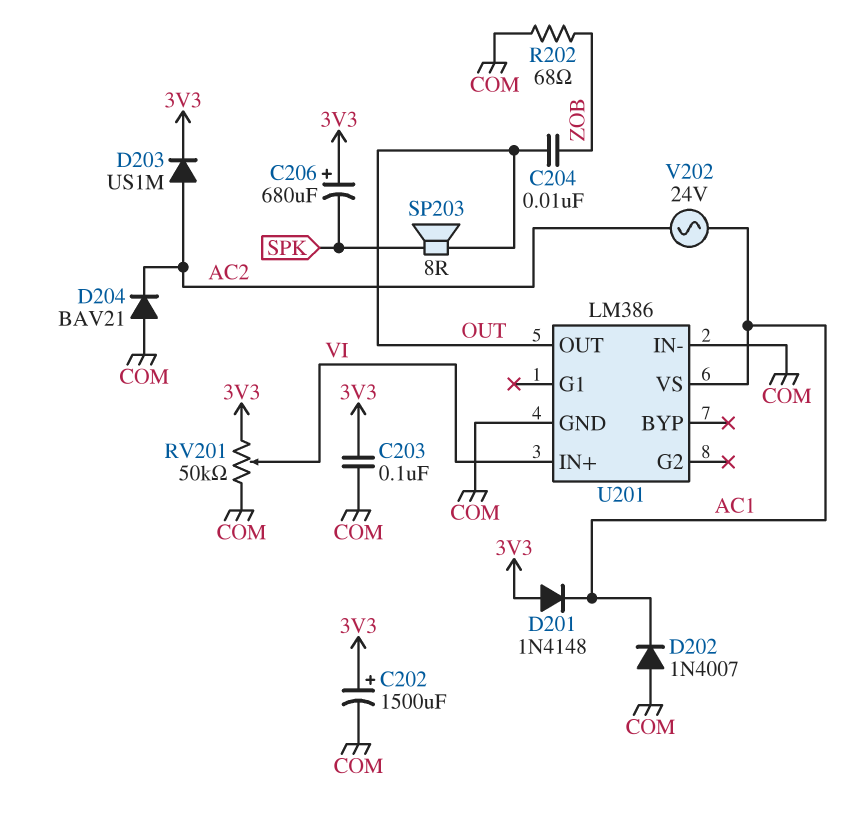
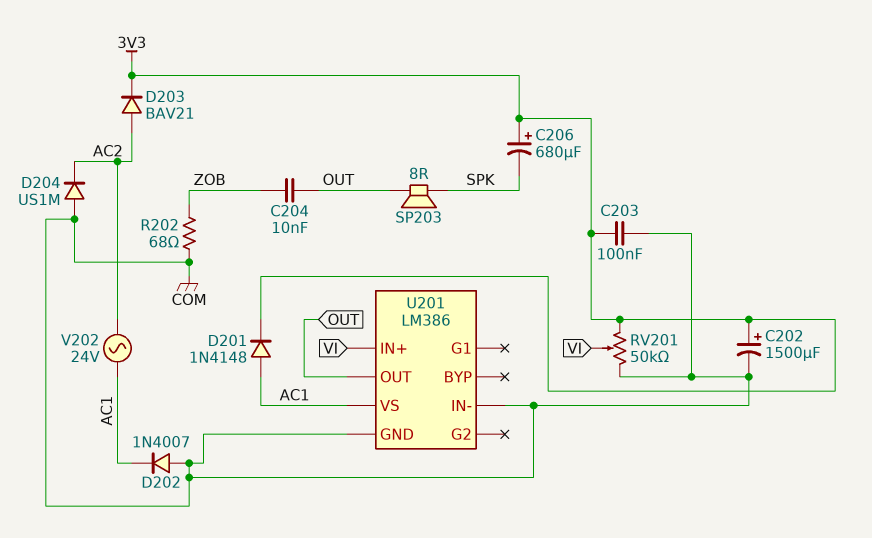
D201: diode 1N4148 (A 3V3, K AC1) -> diode 1N4148 (A AC1, K 3V3)
D203: diode US1M (A AC2, K 3V3) -> diode BAV21 (A AC2, K 3V3)
D204: diode BAV21 (A COM, K AC2) -> diode US1M (A COM, K AC2)

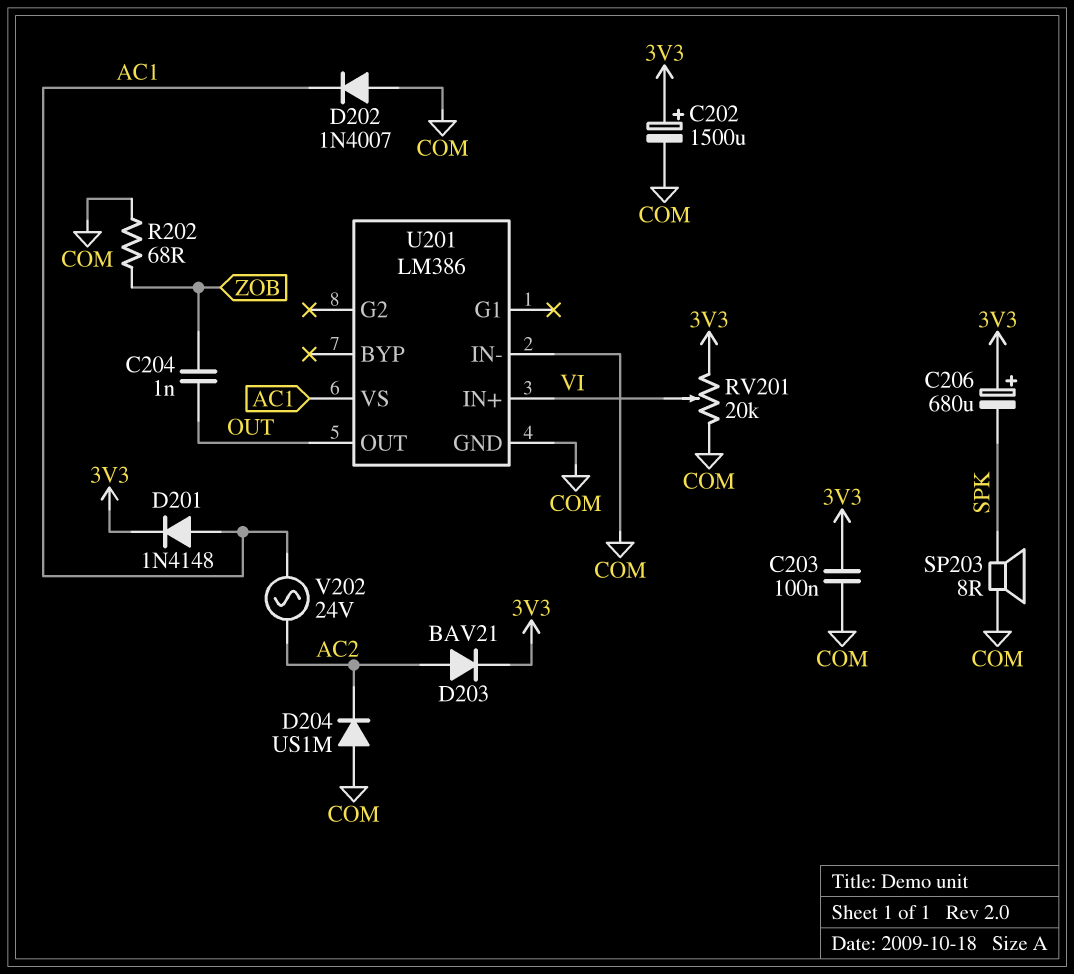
C204: 10nF (OUT, ZOB) -> 1nF (OUT, ZOB)
RV201: 50k (3V3, COM, wiper VI) -> 20k (3V3, COM, wiper VI)
SP203: speaker 8R (OUT, SPK) -> speaker 8R (COM, SPK)

